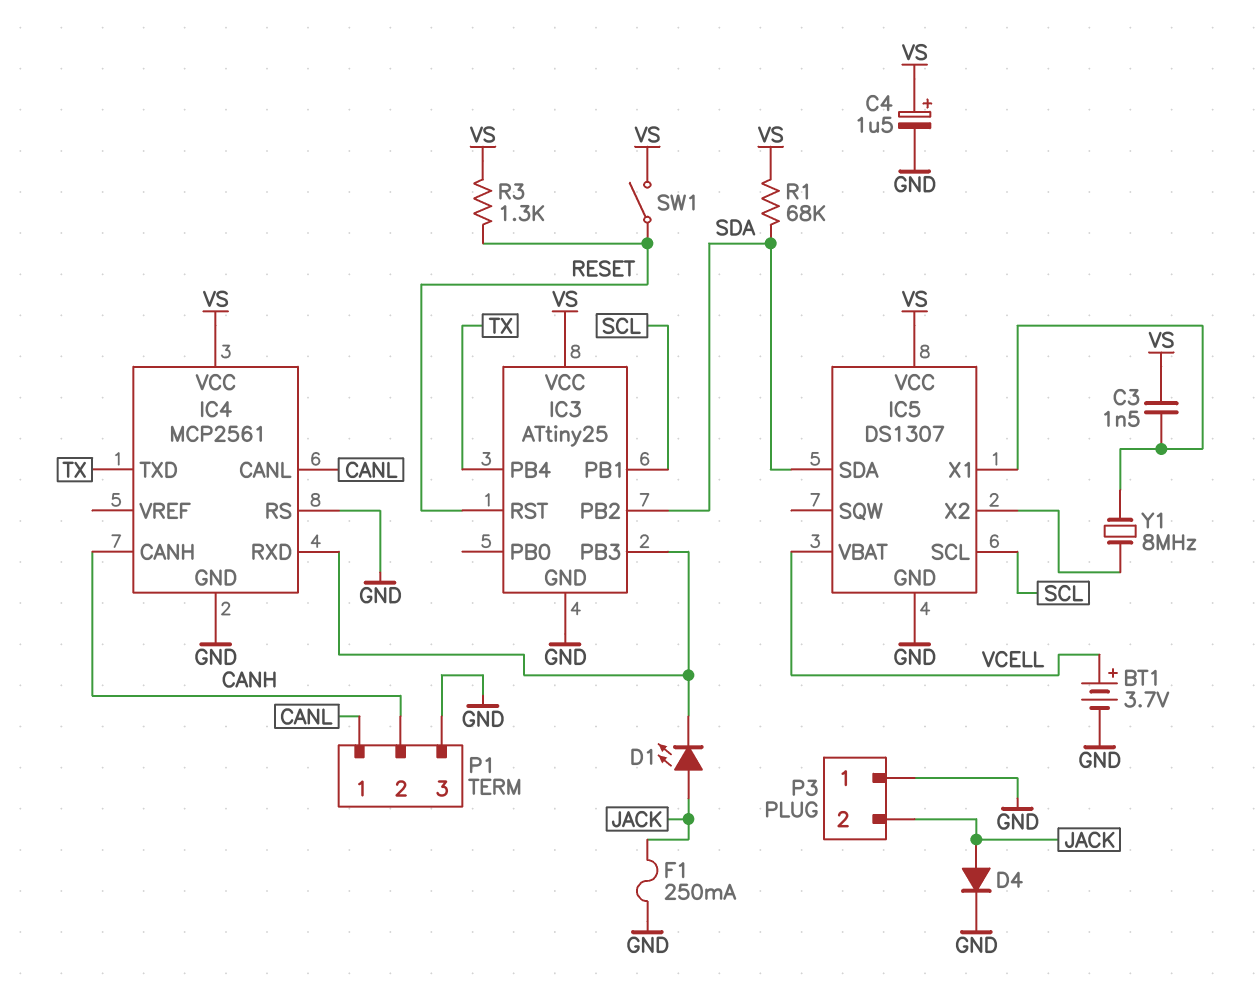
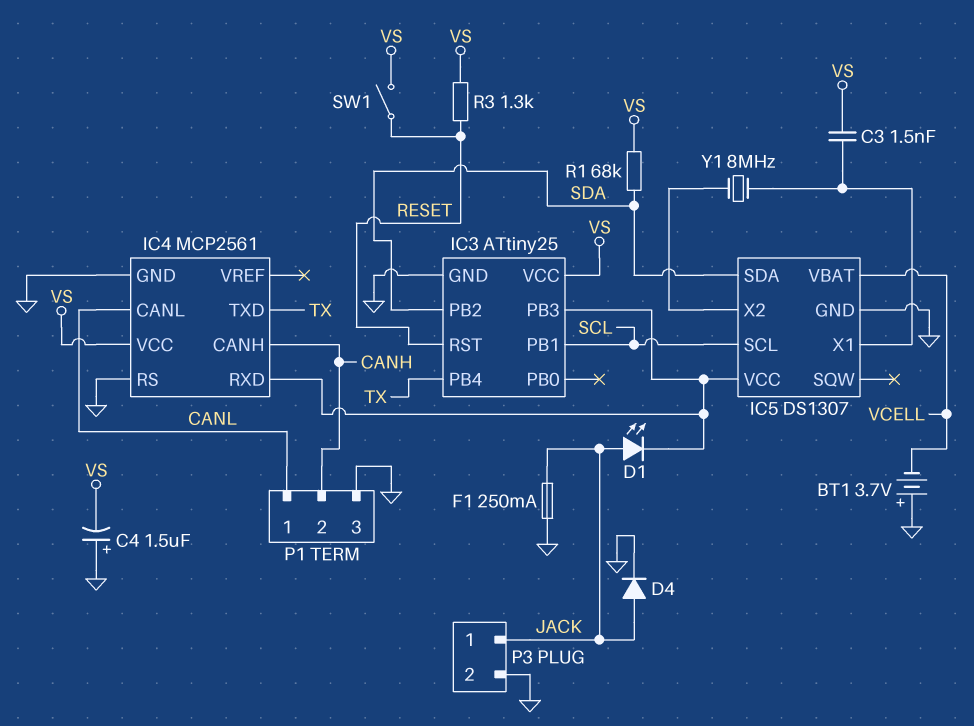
BT1: 3.7V (plus VCELL, minus GND) -> 3.7V (plus GND, minus VCELL)
C4: 1.5uF (plus VS, minus GND) -> 1.5uF (plus GND, minus VS)
IC5 pin VCC: VS -> IC3/PB3
P3 pin 1: GND -> JACK
P3 pin 2: JACK -> GND

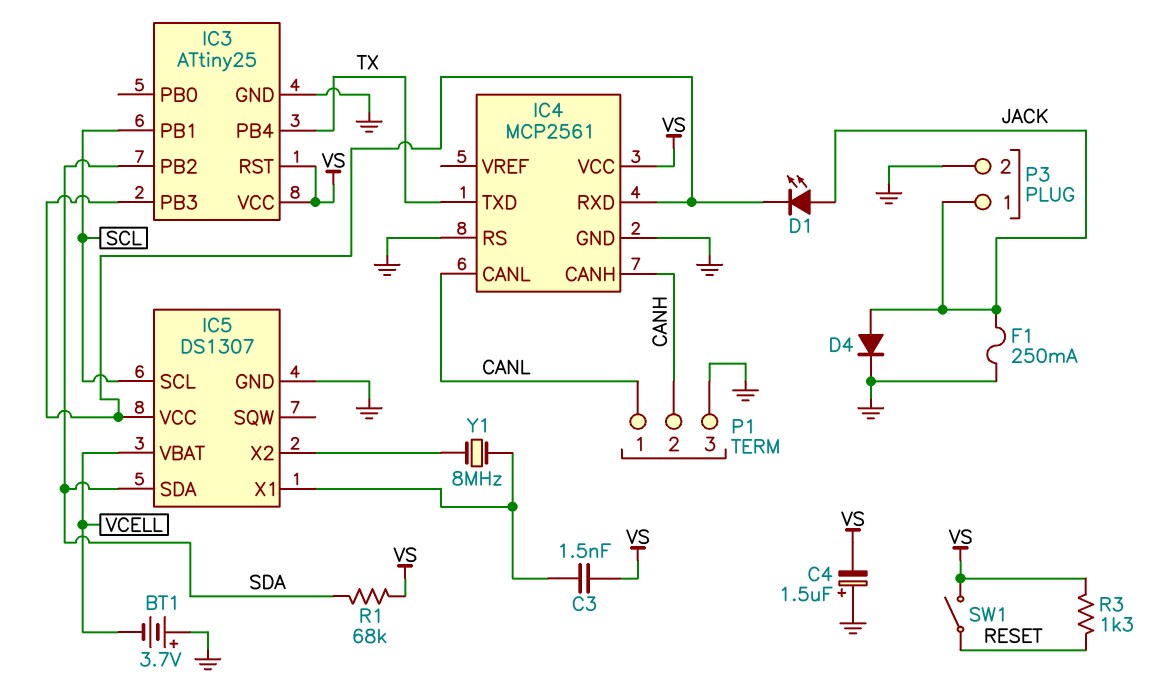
IC3 pin RST: RESET -> VS

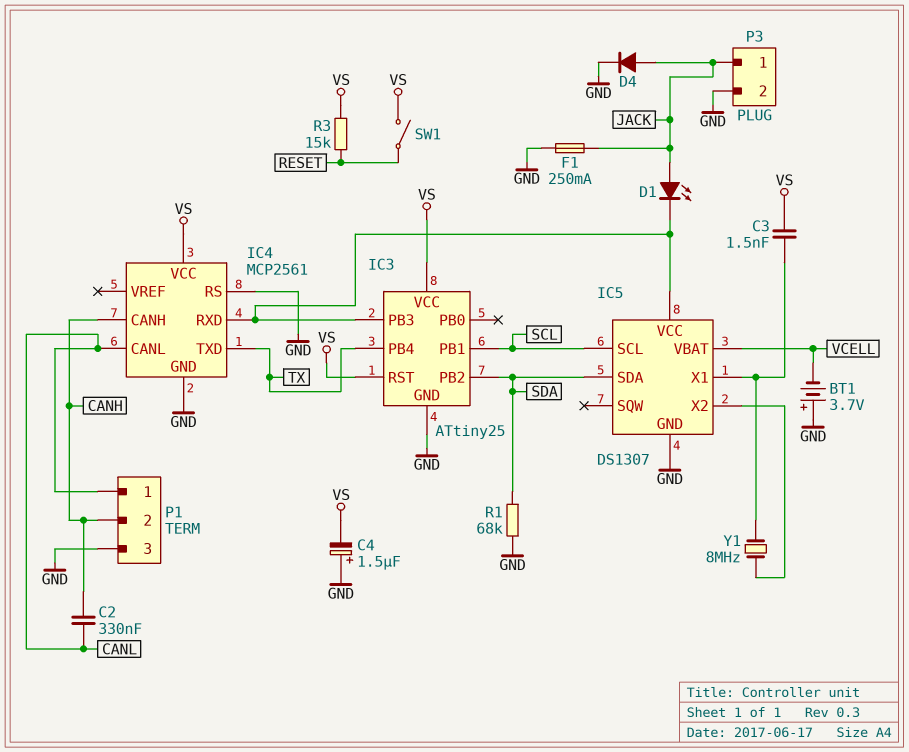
C2: none -> 330nF (CANH, CANL)
R1: 68k (SDA, VS) -> 68k (GND, SDA)
R3: 1.3k (RESET, VS) -> 15k (RESET, VS)

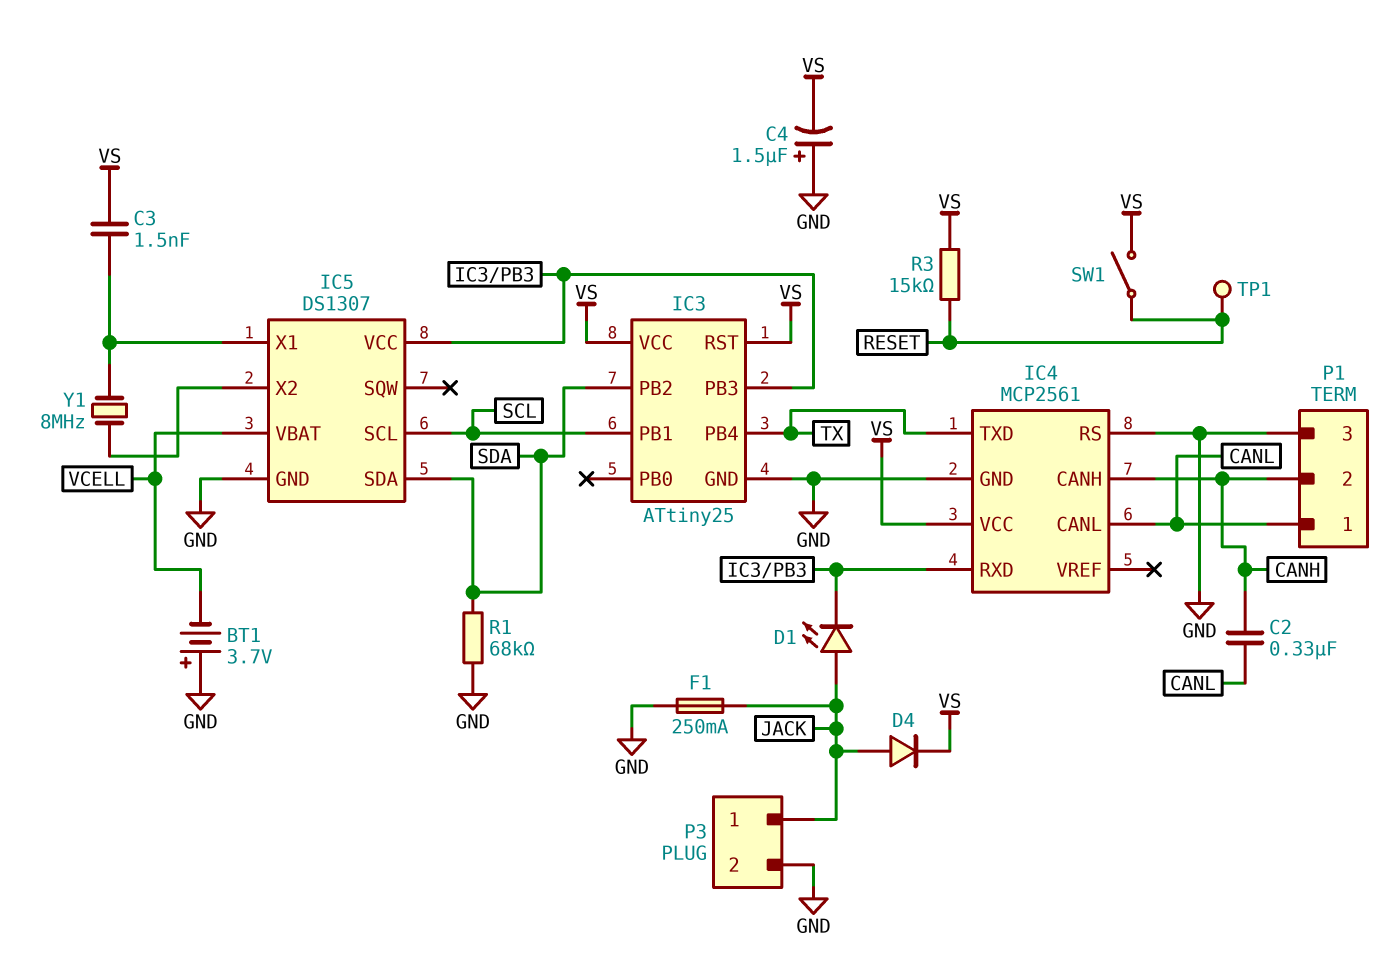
D4: diode (A JACK, K GND) -> diode (A JACK, K VS)
TP1: none -> test point (RESET)

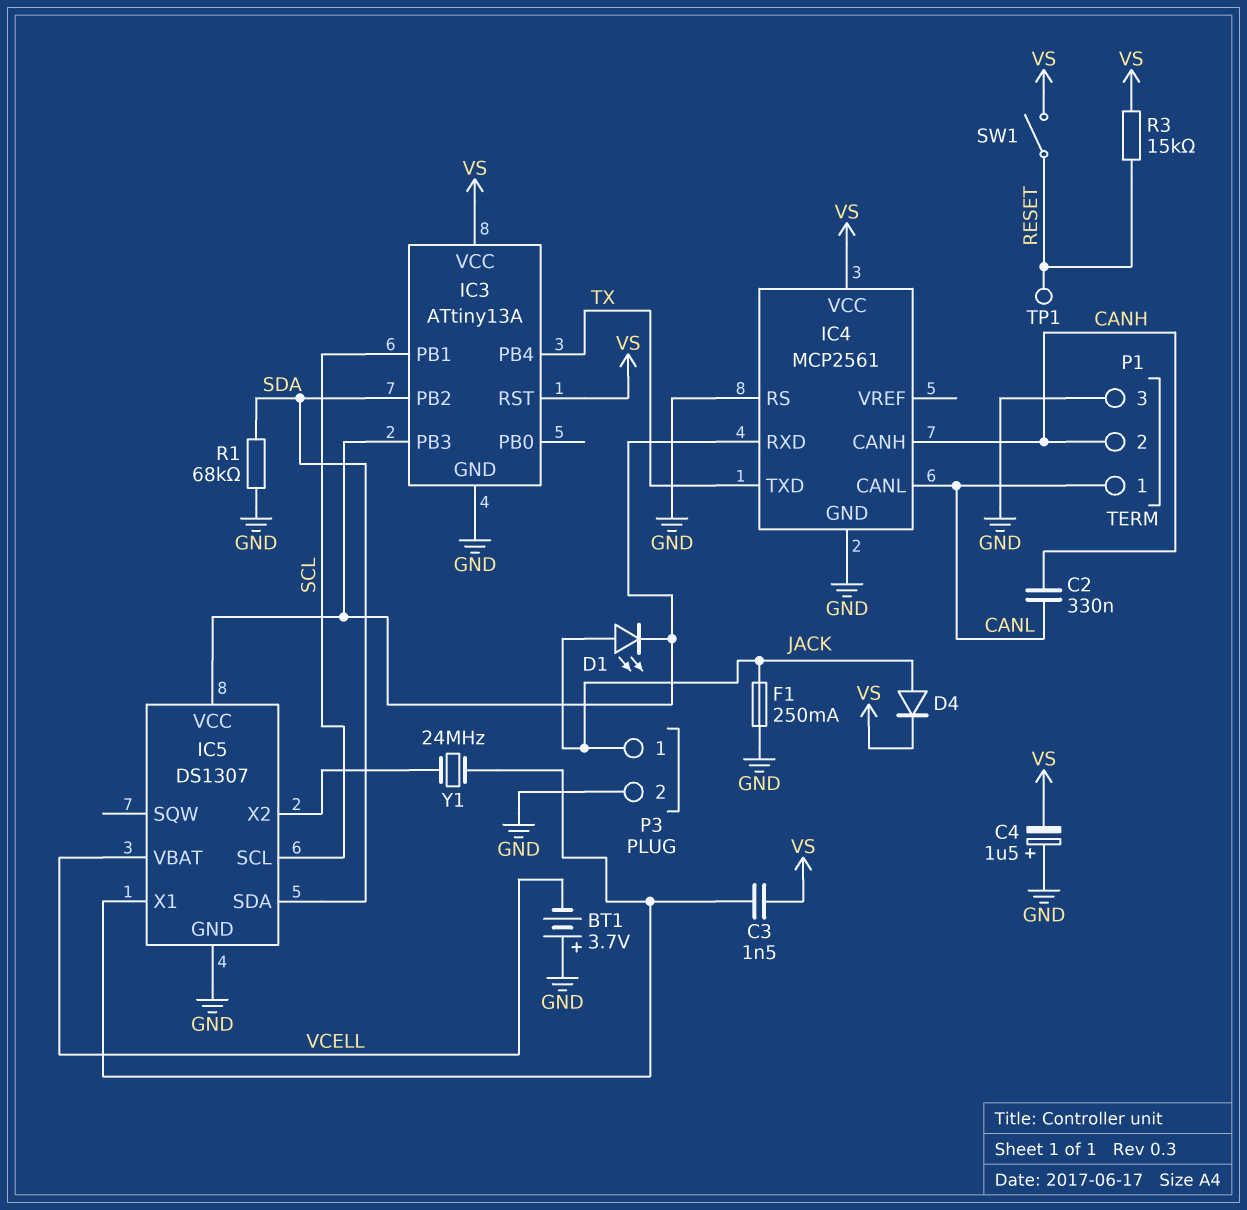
IC3: ATtiny25 -> ATtiny13A
Y1: 8MHz (IC5/X1, IC5/X2) -> 24MHz (IC5/X1, IC5/X2)

